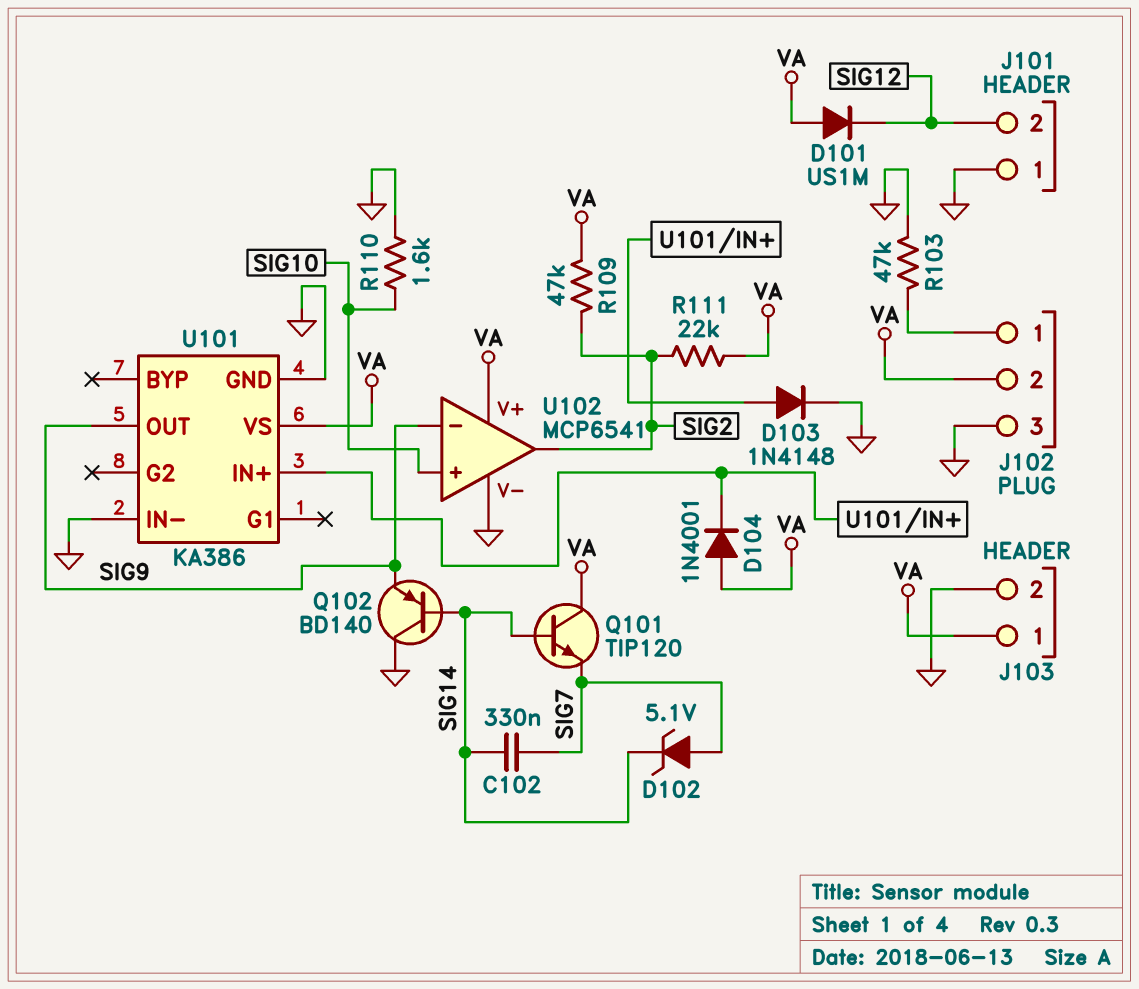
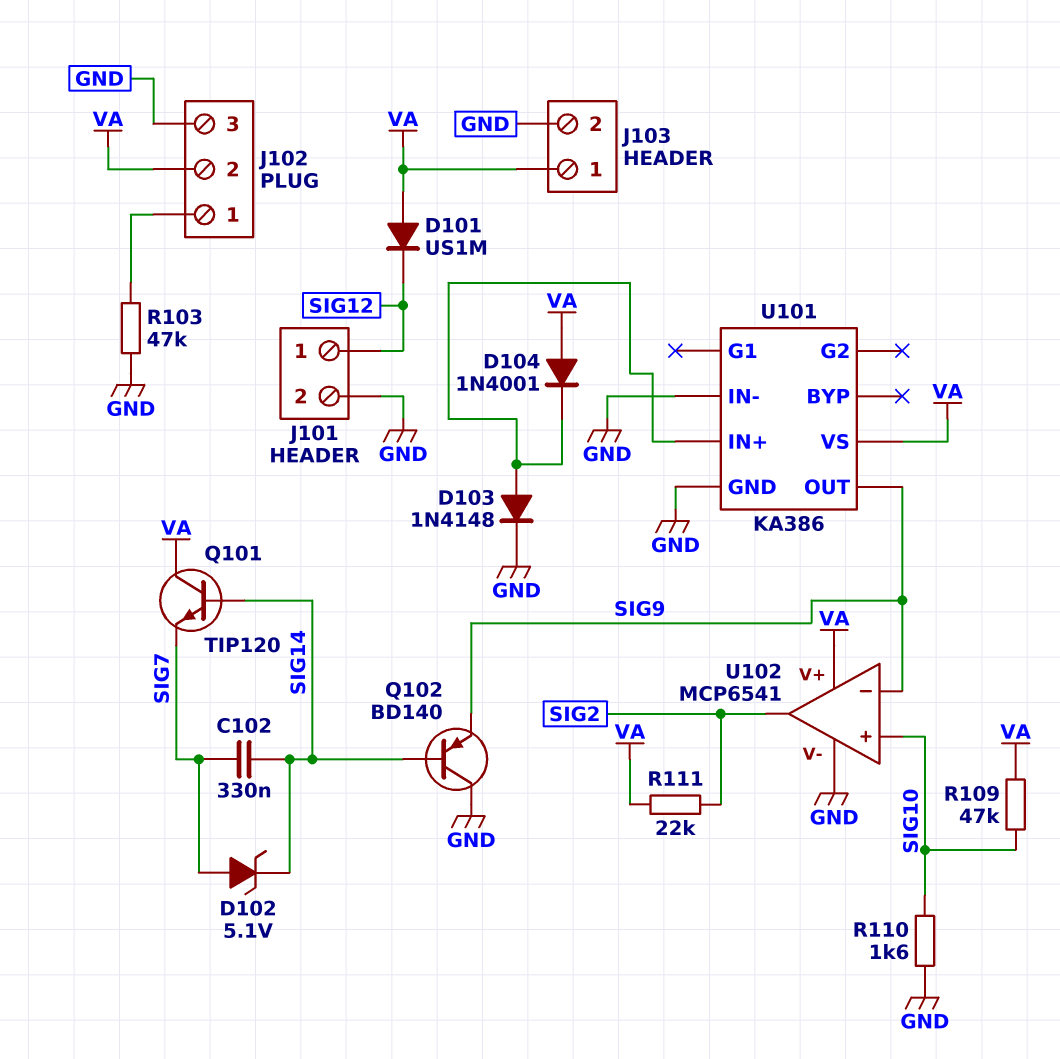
J101 pin 1: GND -> SIG12
J101 pin 2: SIG12 -> GND
R109: 47k (SIG2, VA) -> 47k (SIG10, VA)

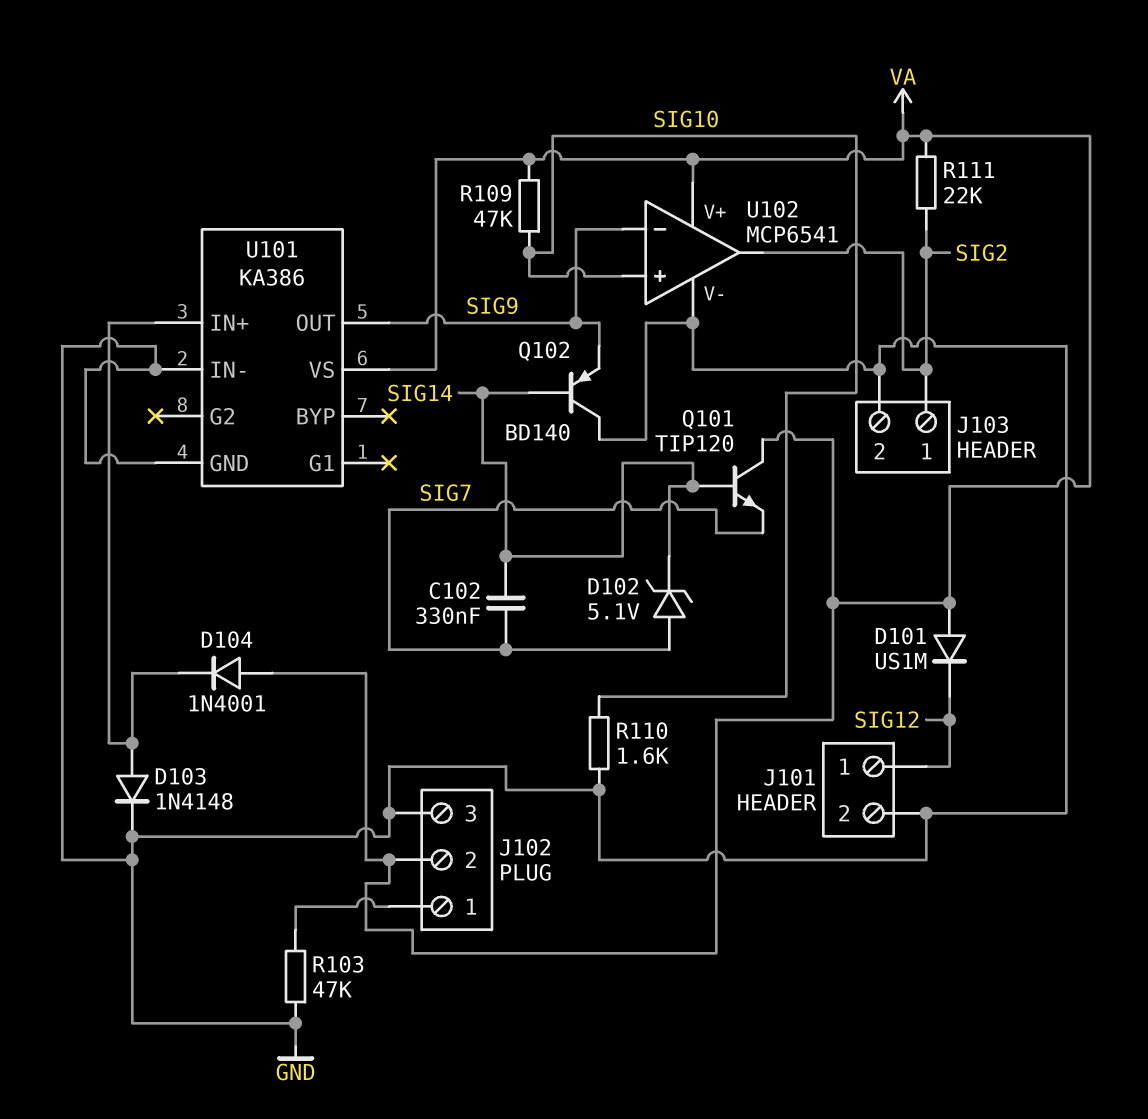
J103 pin 1: VA -> SIG2

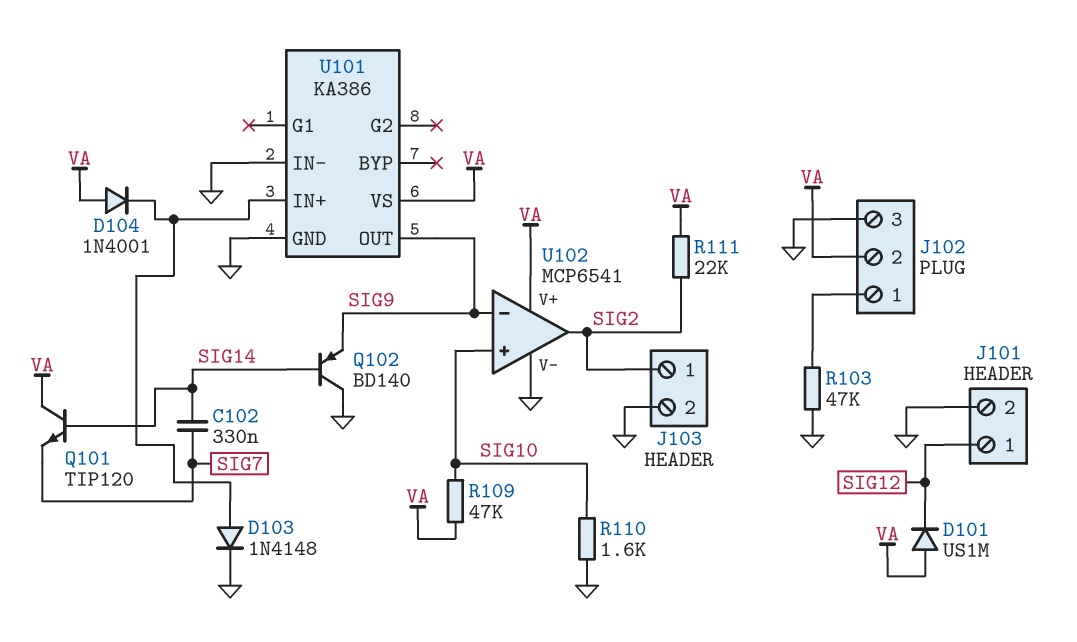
D102: zener 5.1V (A SIG7, K SIG14) -> none

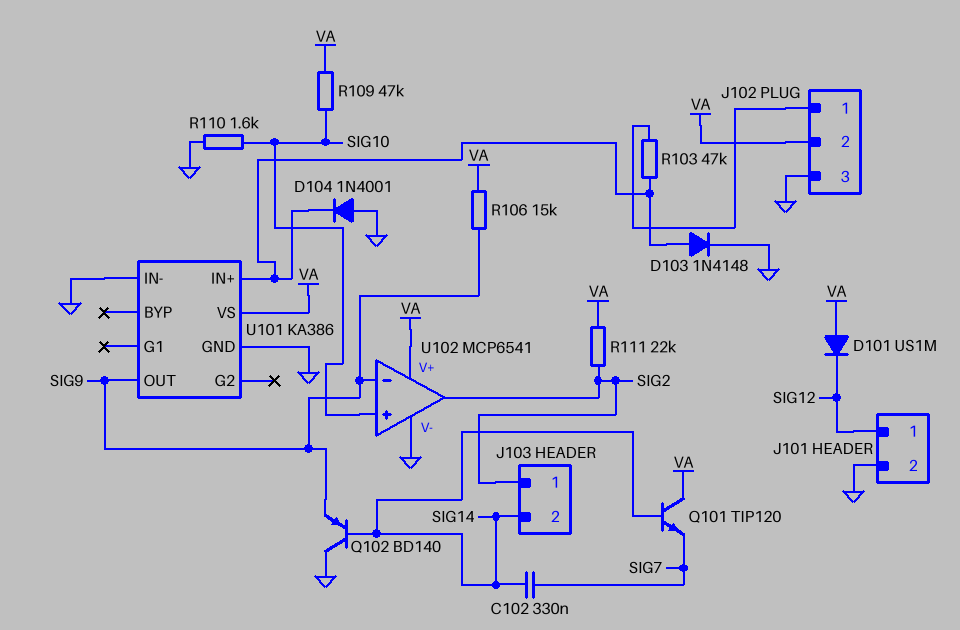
D104: diode 1N4001 (A VA, K U101/IN+) -> diode 1N4001 (A GND, K U101/IN+)
J103 pin 2: GND -> SIG14
R103: 47k (GND, J102/1) -> 47k (J102/1, U101/IN+)
R106: none -> 15k (SIG9, VA)

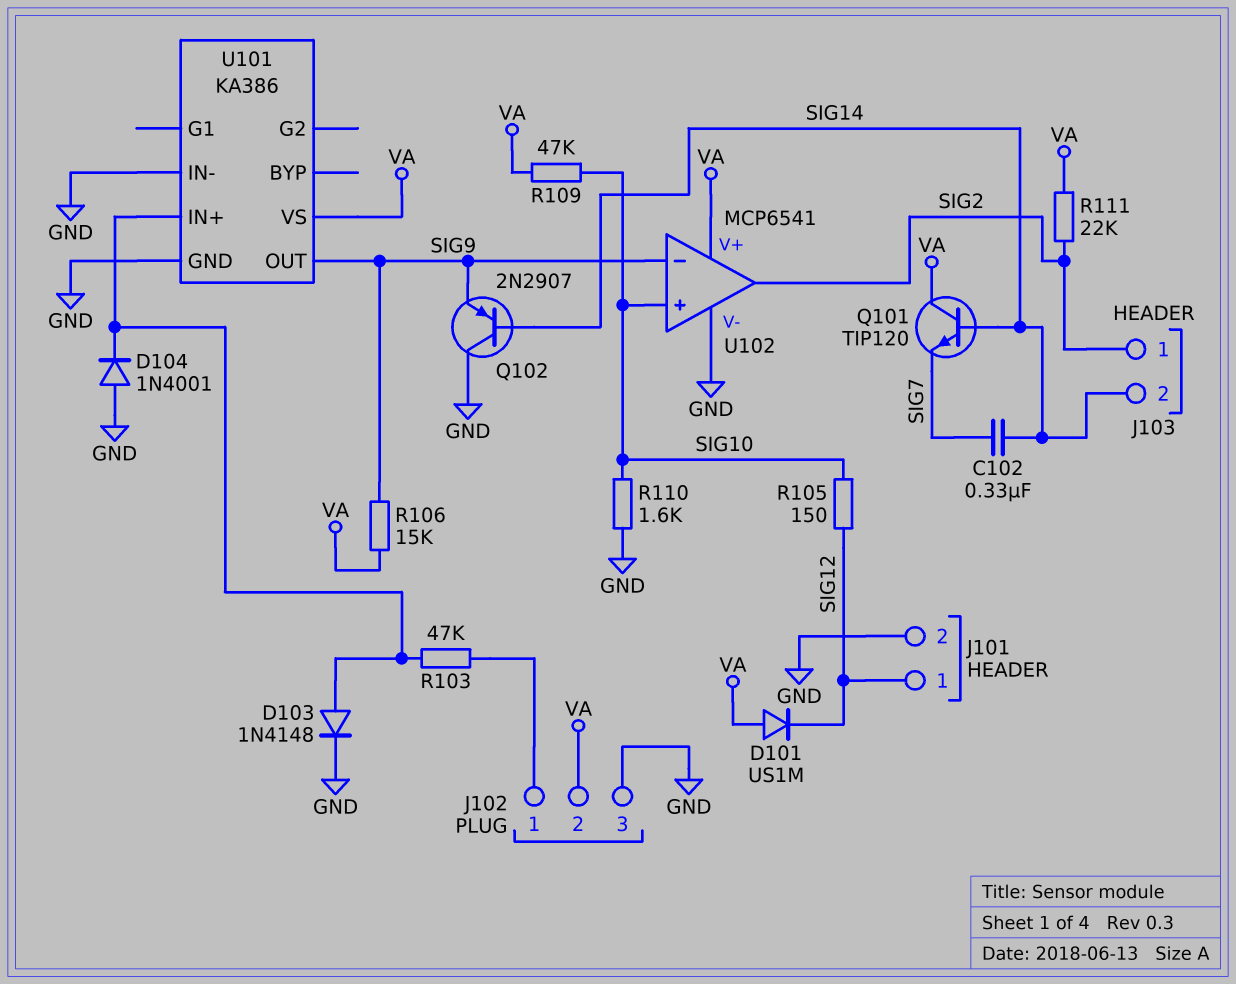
Q102: PNP BD140 (B SIG14, C GND, E SIG9) -> PNP 2N2907 (B SIG14, C GND, E SIG9)
R105: none -> 150 (SIG10, SIG12)

